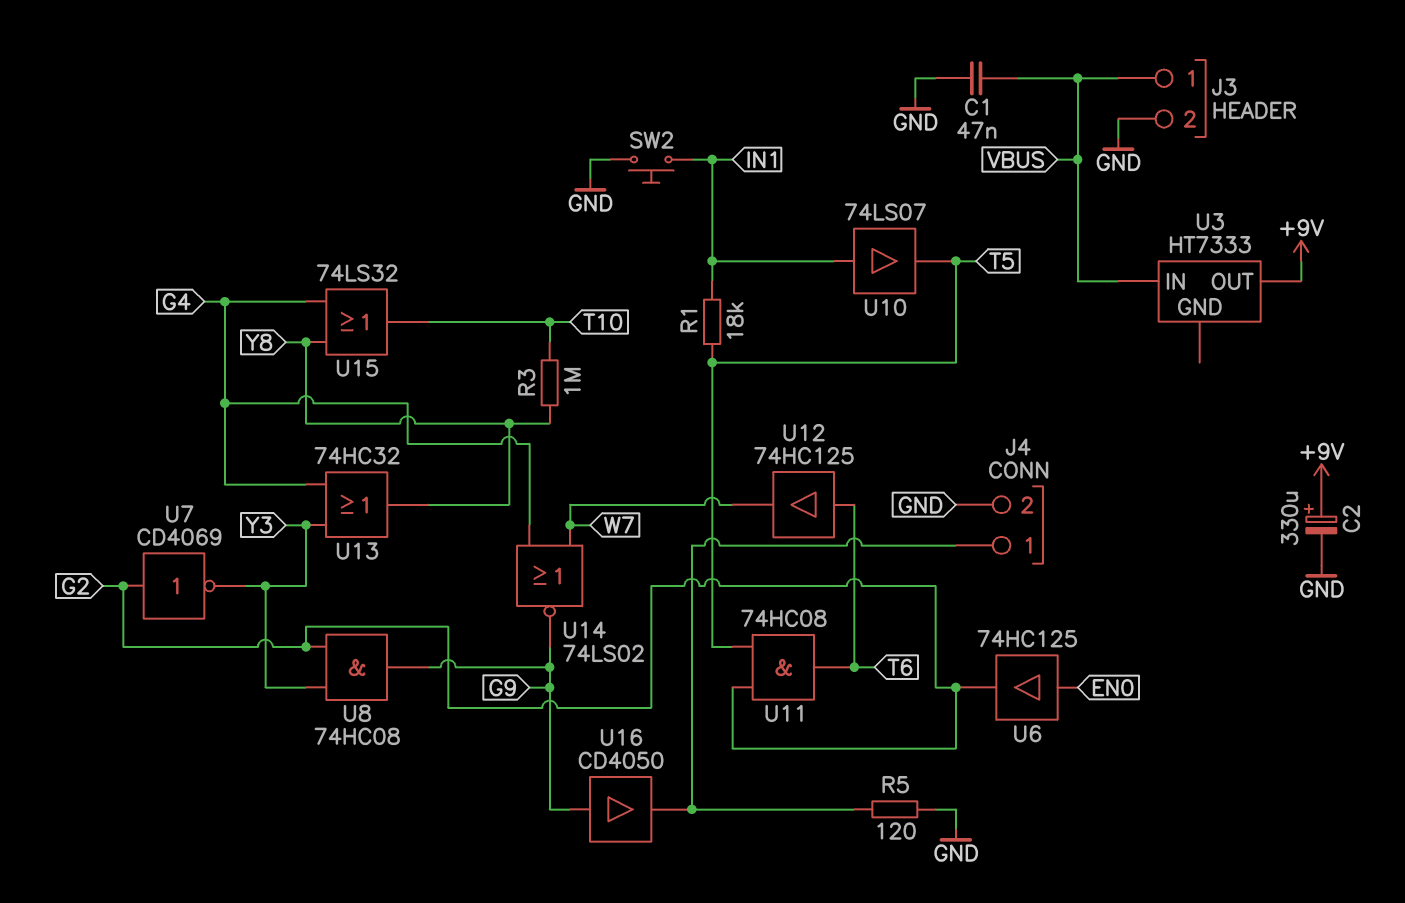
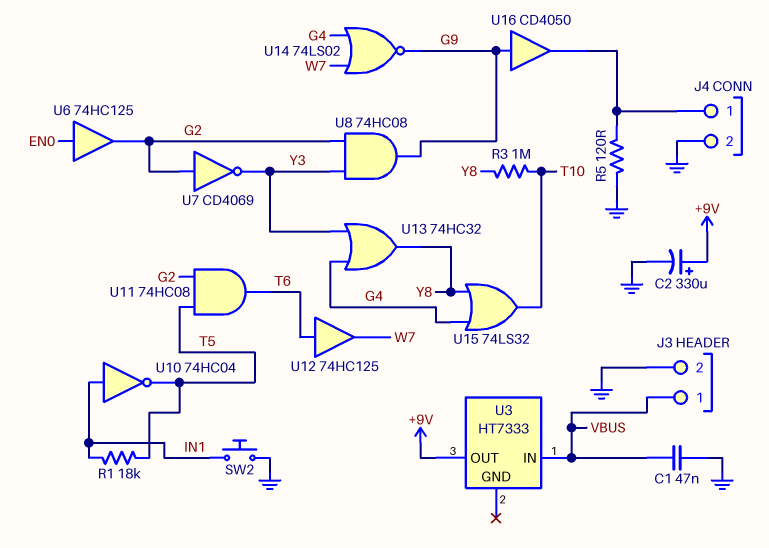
U10: buffer 74LS07 (in IN1, out T5) -> NOT 74HC04 (in IN1, out T5)

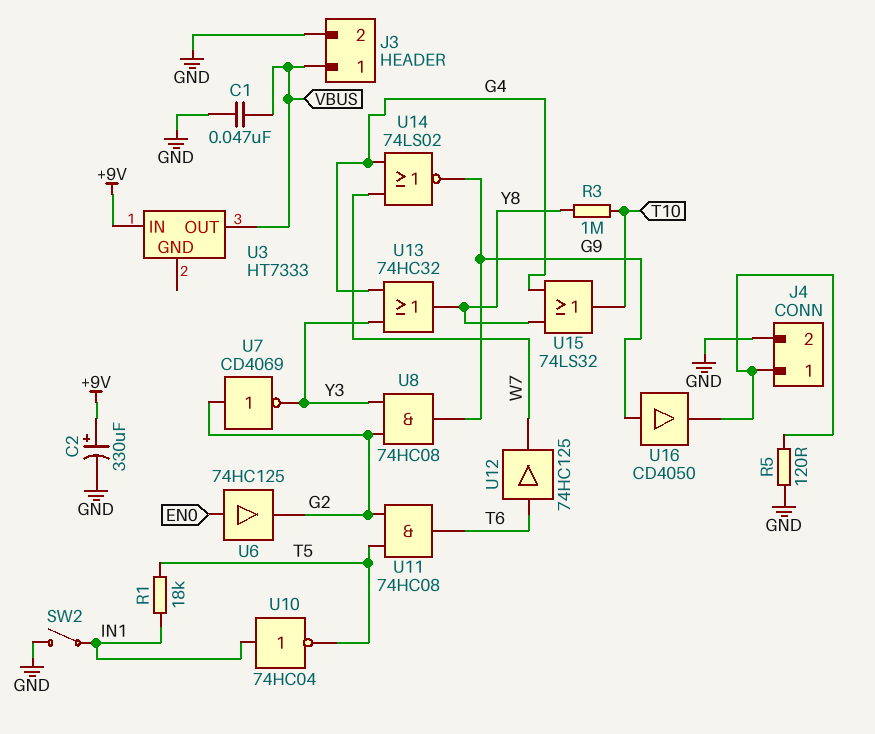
SW2: button (GND, IN1) -> switch (GND, IN1)
U3 pin IN: VBUS -> +9V
U3 pin OUT: +9V -> VBUS

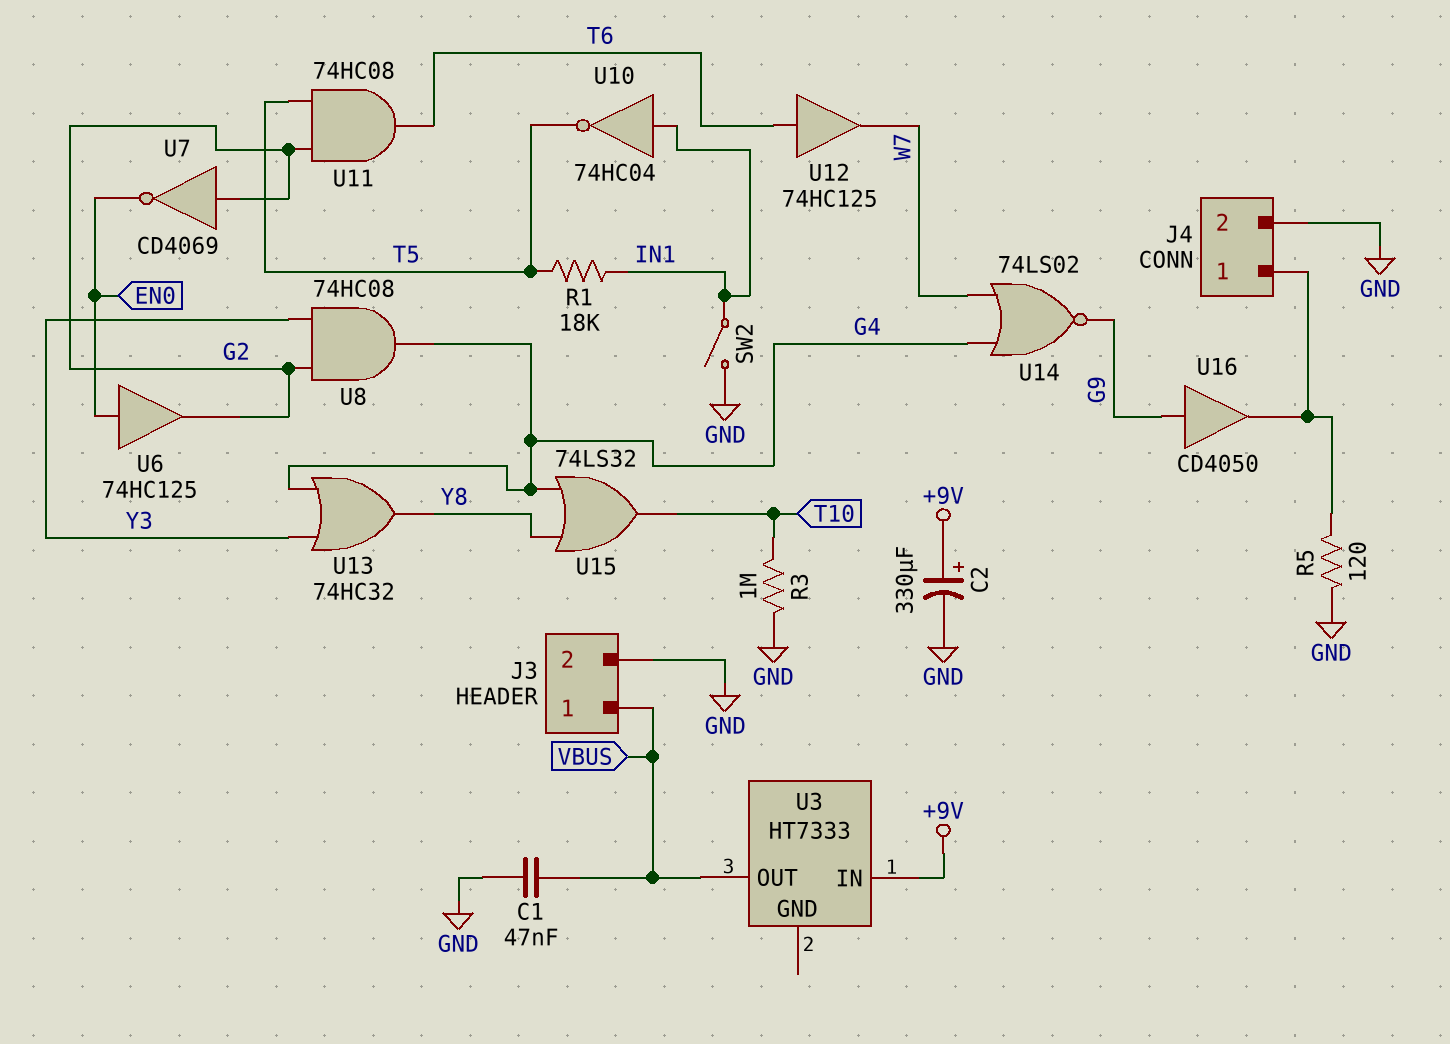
R3: 1M (T10, Y8) -> 1M (GND, T10)
U7: NOT CD4069 (in G2, out Y3) -> NOT CD4069 (in G2, out EN0)
U8: AND 74HC08 (in G2, in Y3, out G9) -> AND 74HC08 (in G2, in Y3, out G4)

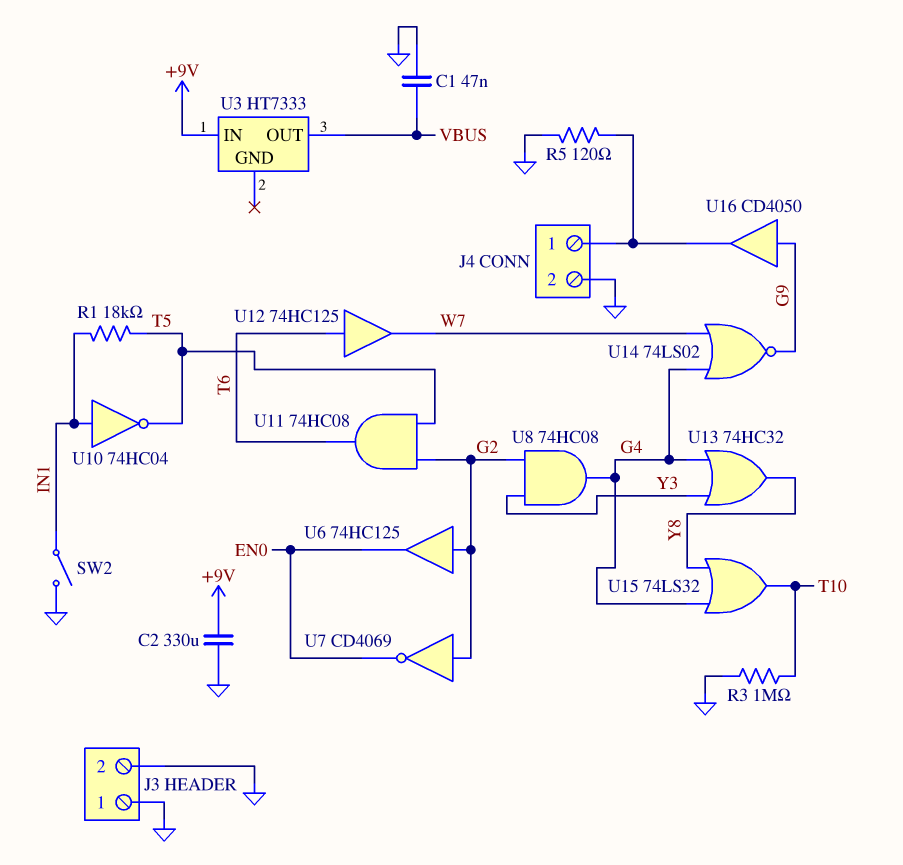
C2: 330uF (plus +9V, minus GND) -> 330uF (+9V, GND)
J3 pin 1: VBUS -> GND
U6: buffer 74HC125 (in EN0, out G2) -> buffer 74HC125 (in G2, out EN0)

